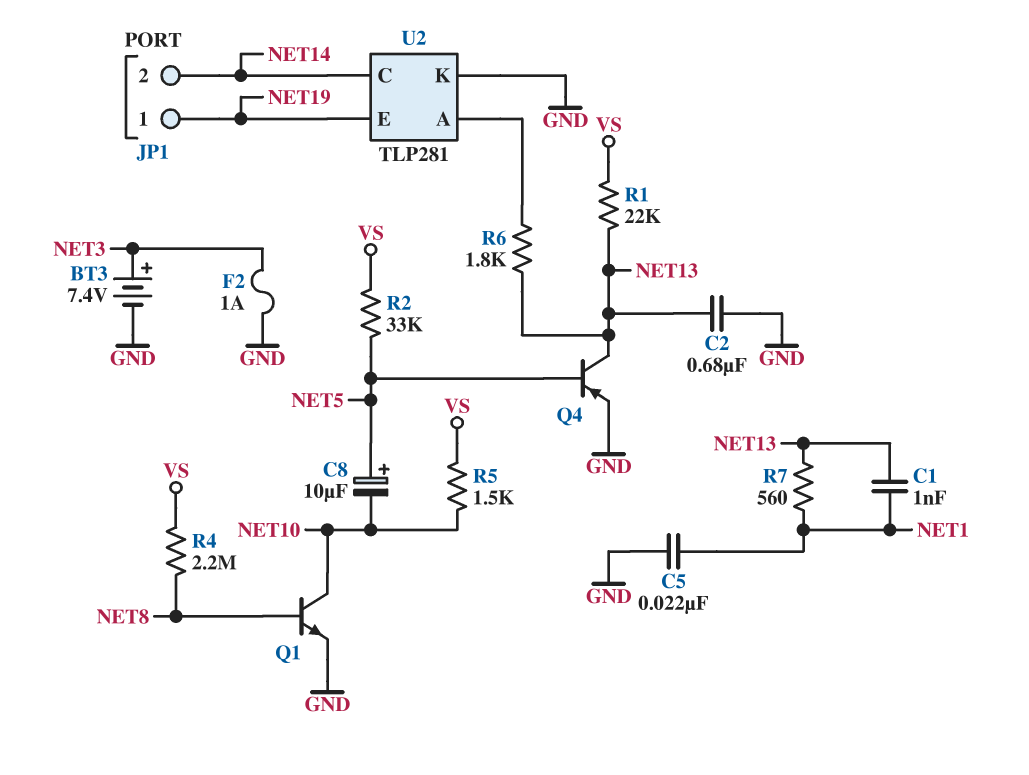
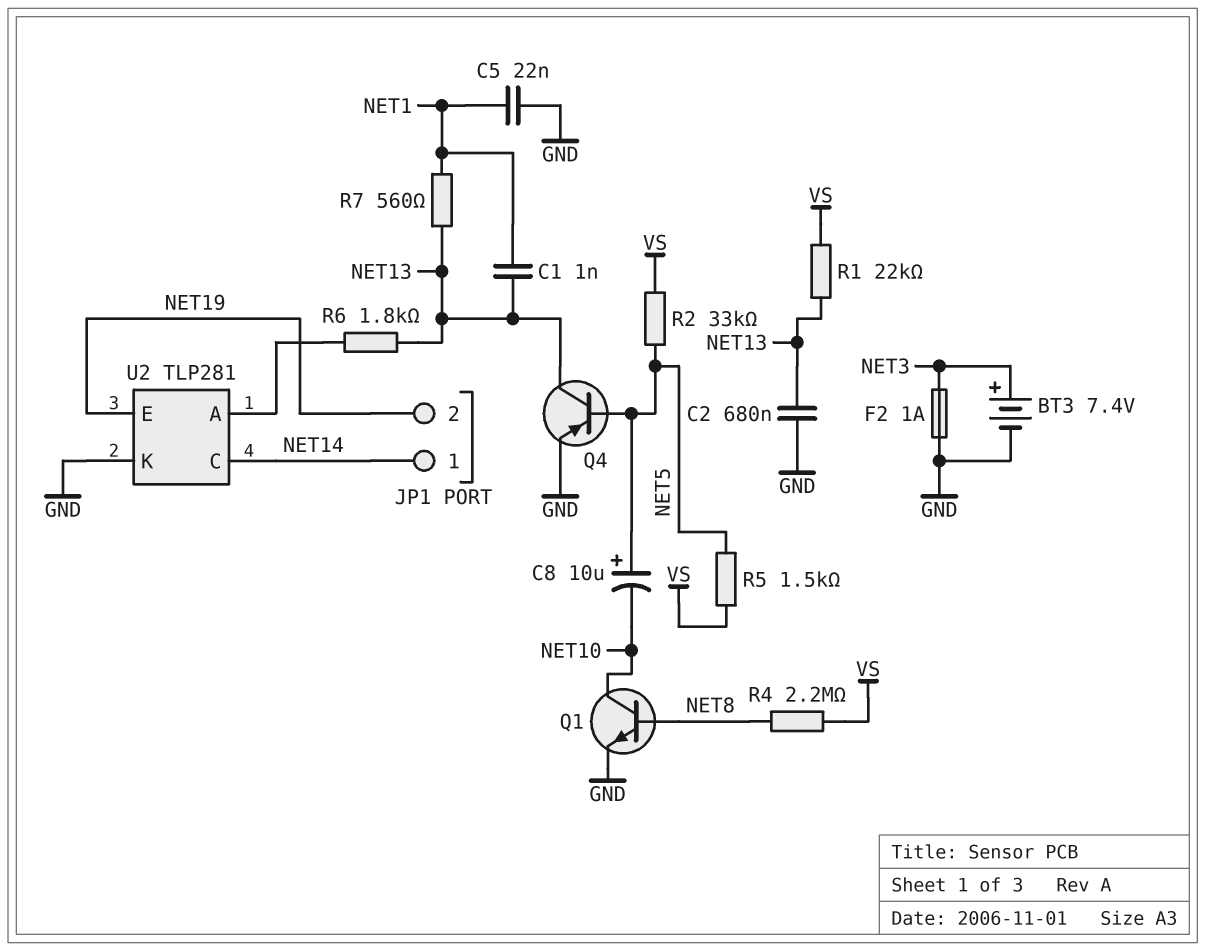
JP1 pin 1: NET19 -> NET14
JP1 pin 2: NET14 -> NET19
R5: 1.5k (NET10, VS) -> 1.5k (NET5, VS)

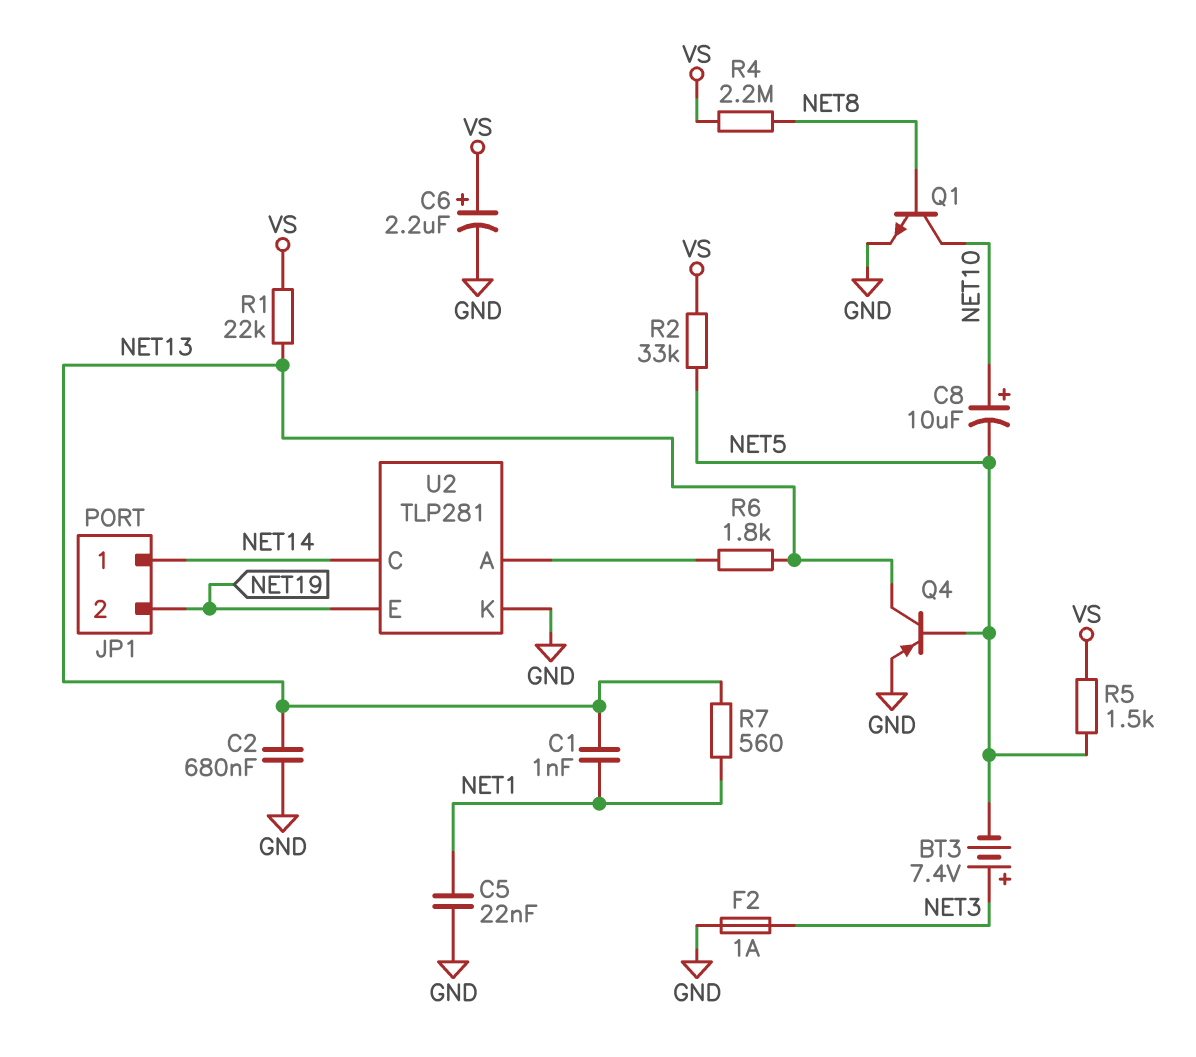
BT3: 7.4V (plus NET3, minus GND) -> 7.4V (plus NET3, minus NET5)
C6: none -> 2.2uF (plus VS, minus GND)
C8: 10uF (plus NET5, minus NET10) -> 10uF (plus NET10, minus NET5)

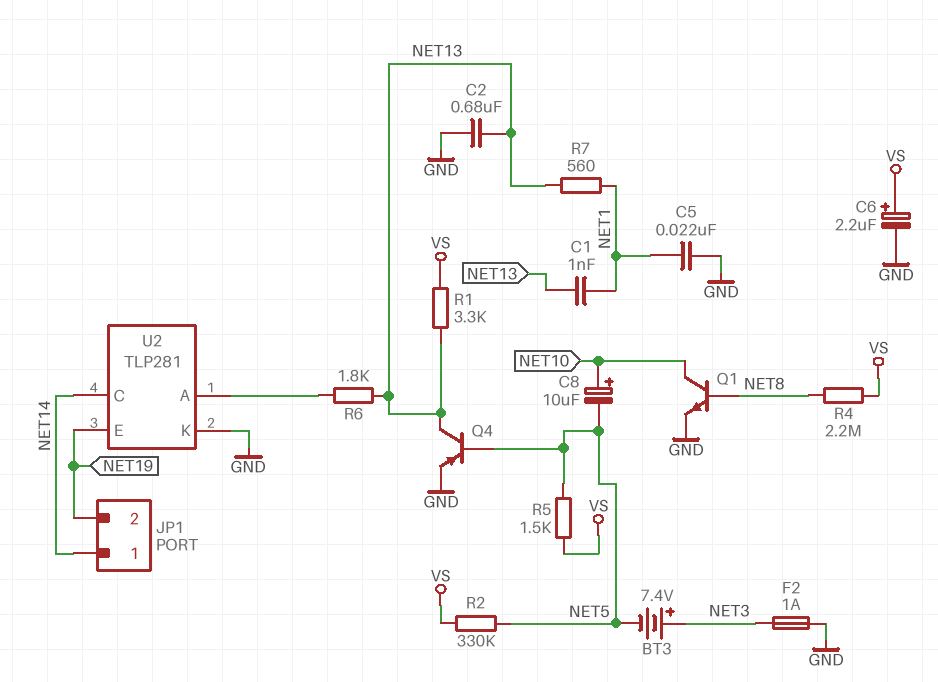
R1: 22k (NET13, VS) -> 3.3k (NET13, VS)
R2: 33k (NET5, VS) -> 330k (NET5, VS)

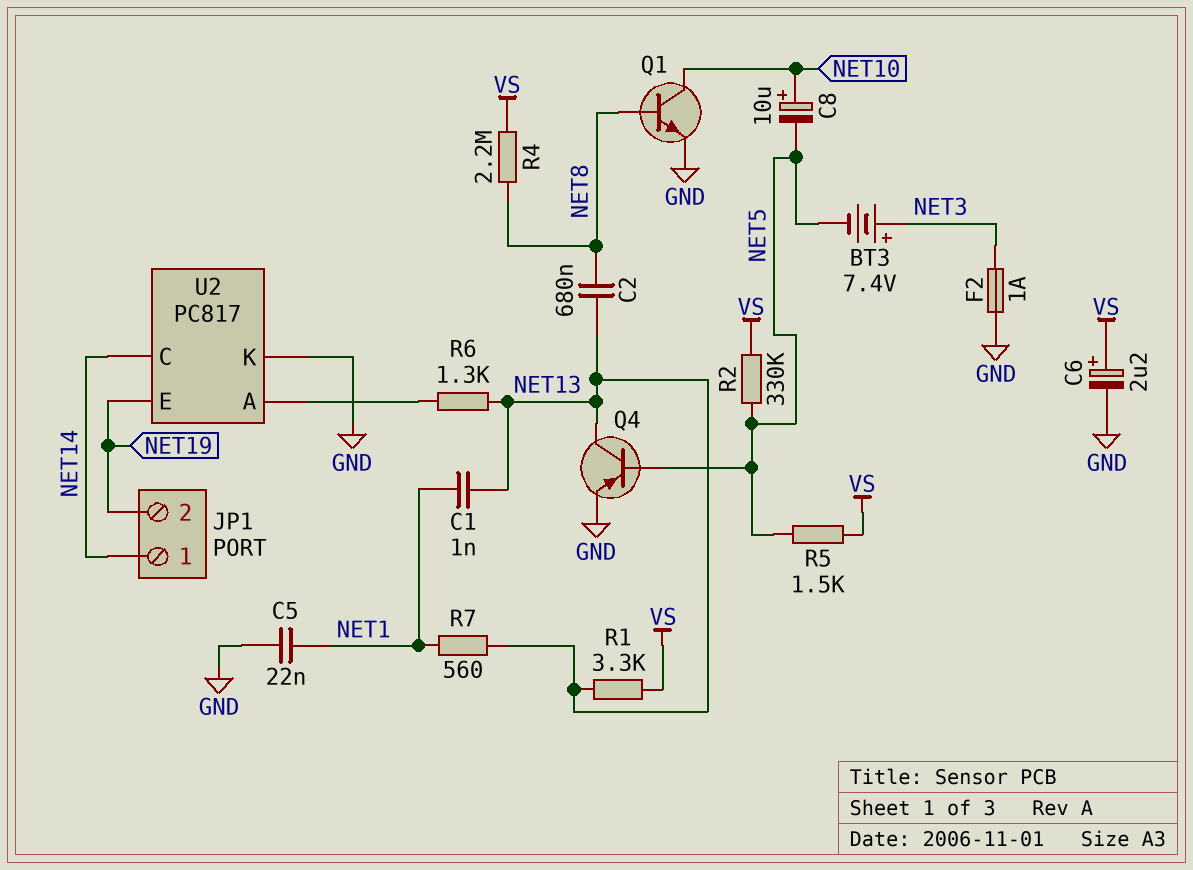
C2: 680nF (GND, NET13) -> 680nF (NET8, NET13)
R6: 1.8k (NET13, U2/A) -> 1.3k (NET13, U2/A)
U2: TLP281 -> PC817

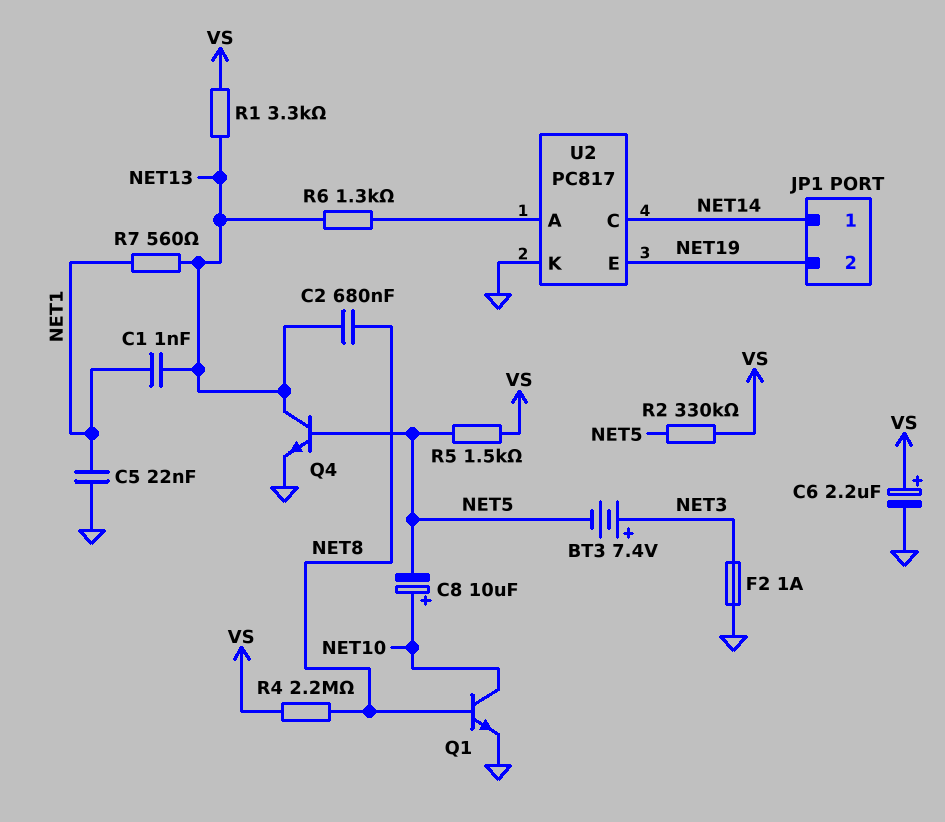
Q4: PNP (B NET5, C NET13, E GND) -> NPN (B NET5, C NET13, E GND)

